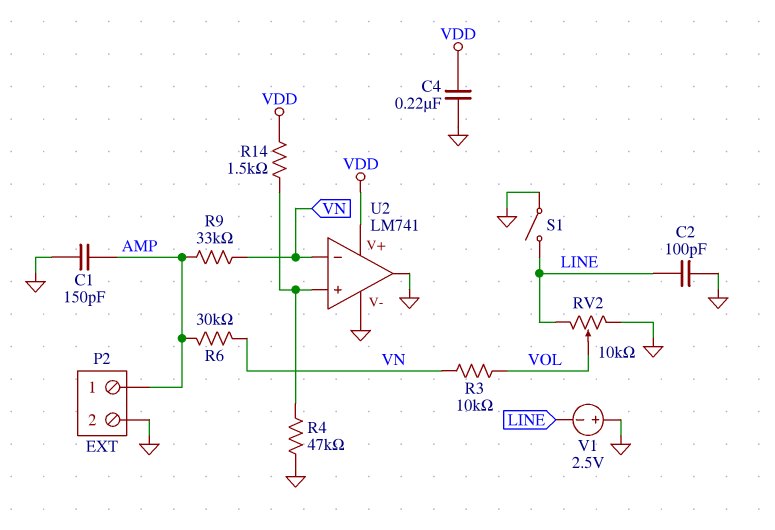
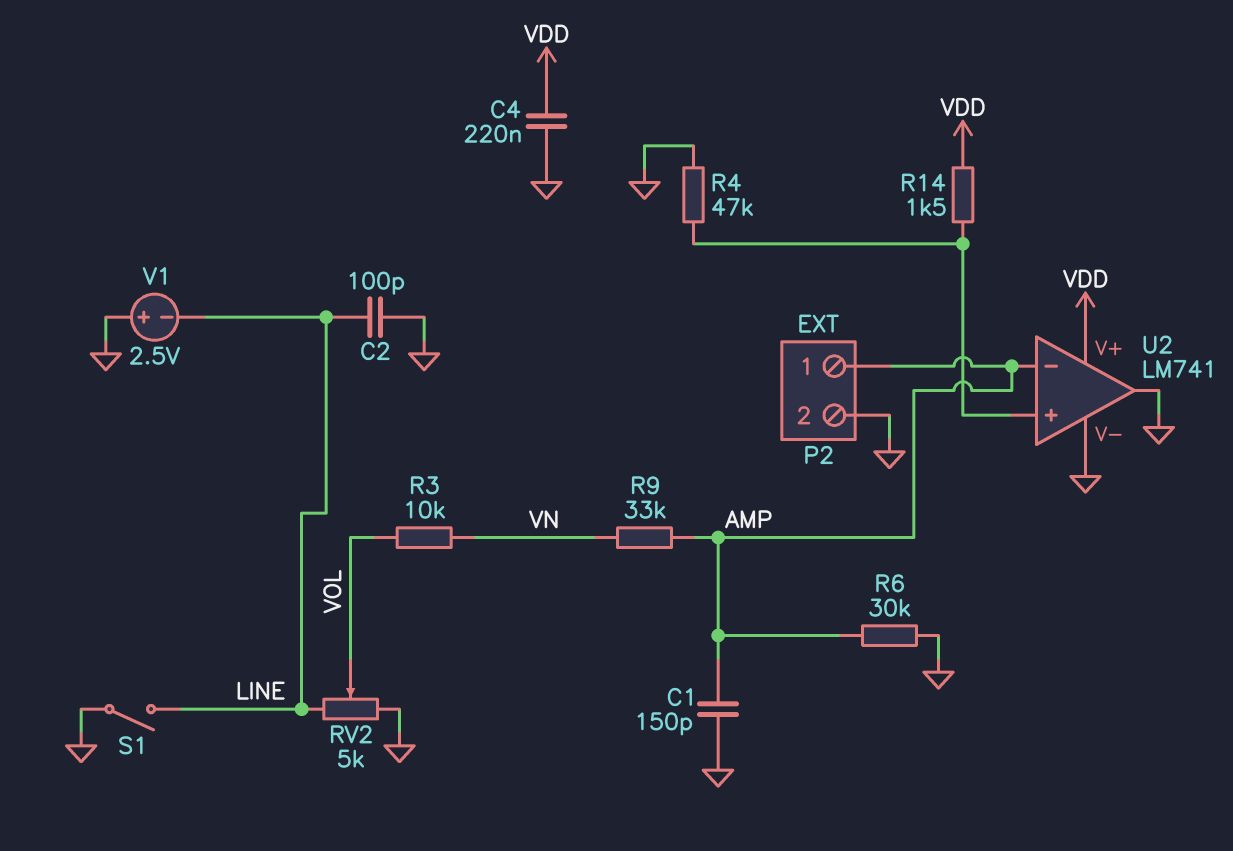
R6: 30k (AMP, VN) -> 30k (AMP, GND)
RV2: 10k (GND, LINE, wiper VOL) -> 5k (GND, LINE, wiper VOL)
U2 pin in-: VN -> AMP

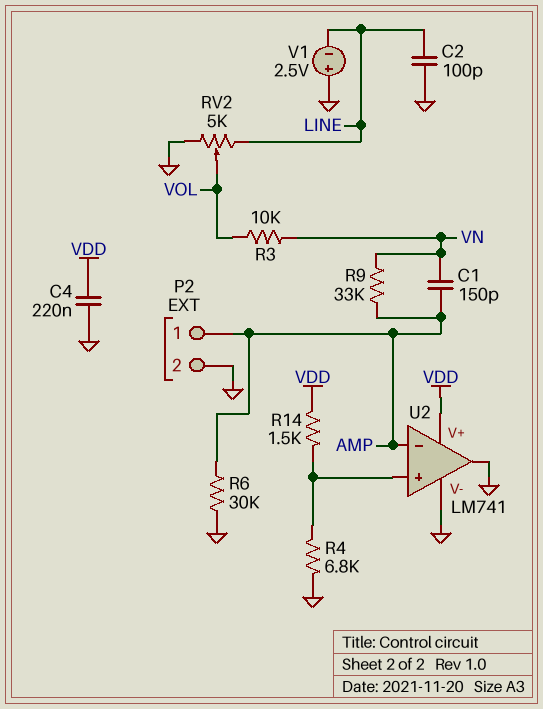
C1: 150pF (AMP, GND) -> 150pF (AMP, VN)
R4: 47k (GND, U2/in+) -> 6.8k (GND, U2/in+)
S1: switch (GND, LINE) -> none

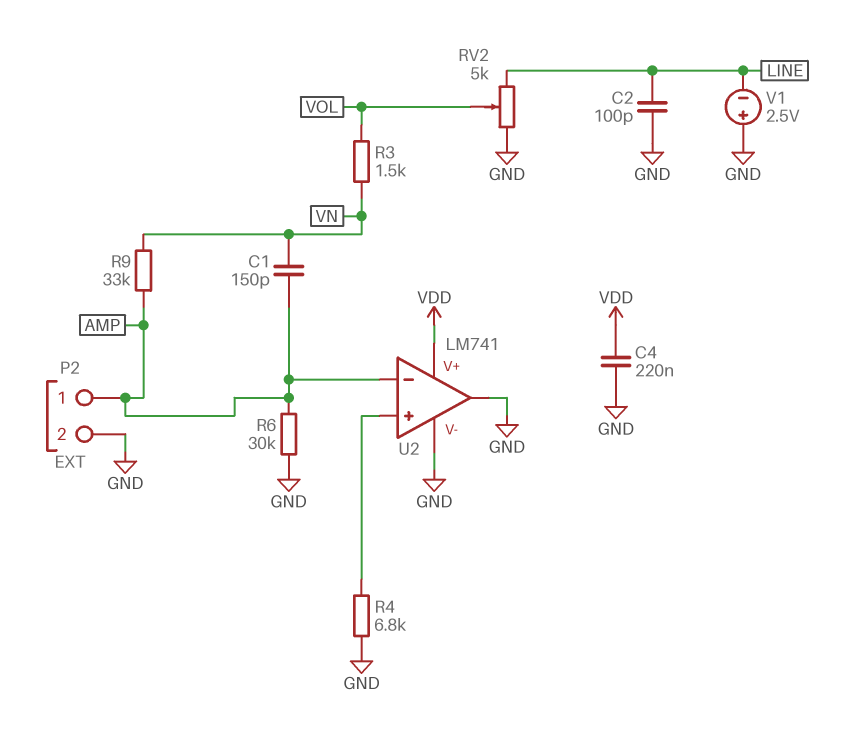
R3: 10k (VN, VOL) -> 1.5k (VN, VOL)
R14: 1.5k (U2/in+, VDD) -> none

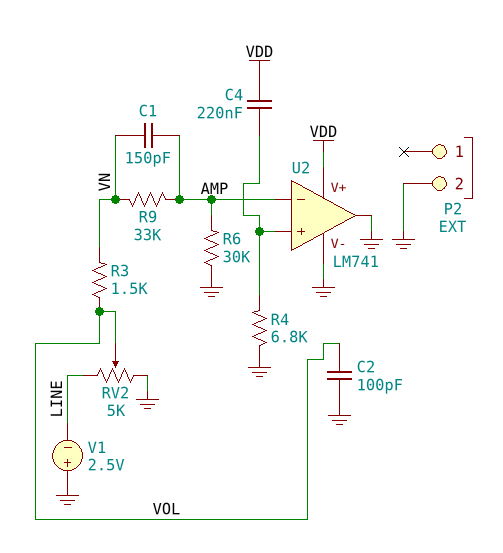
C2: 100pF (GND, LINE) -> 100pF (GND, VOL)
C4: 220nF (GND, VDD) -> 220nF (U2/in+, VDD)
P2 pin 1: AMP -> none

